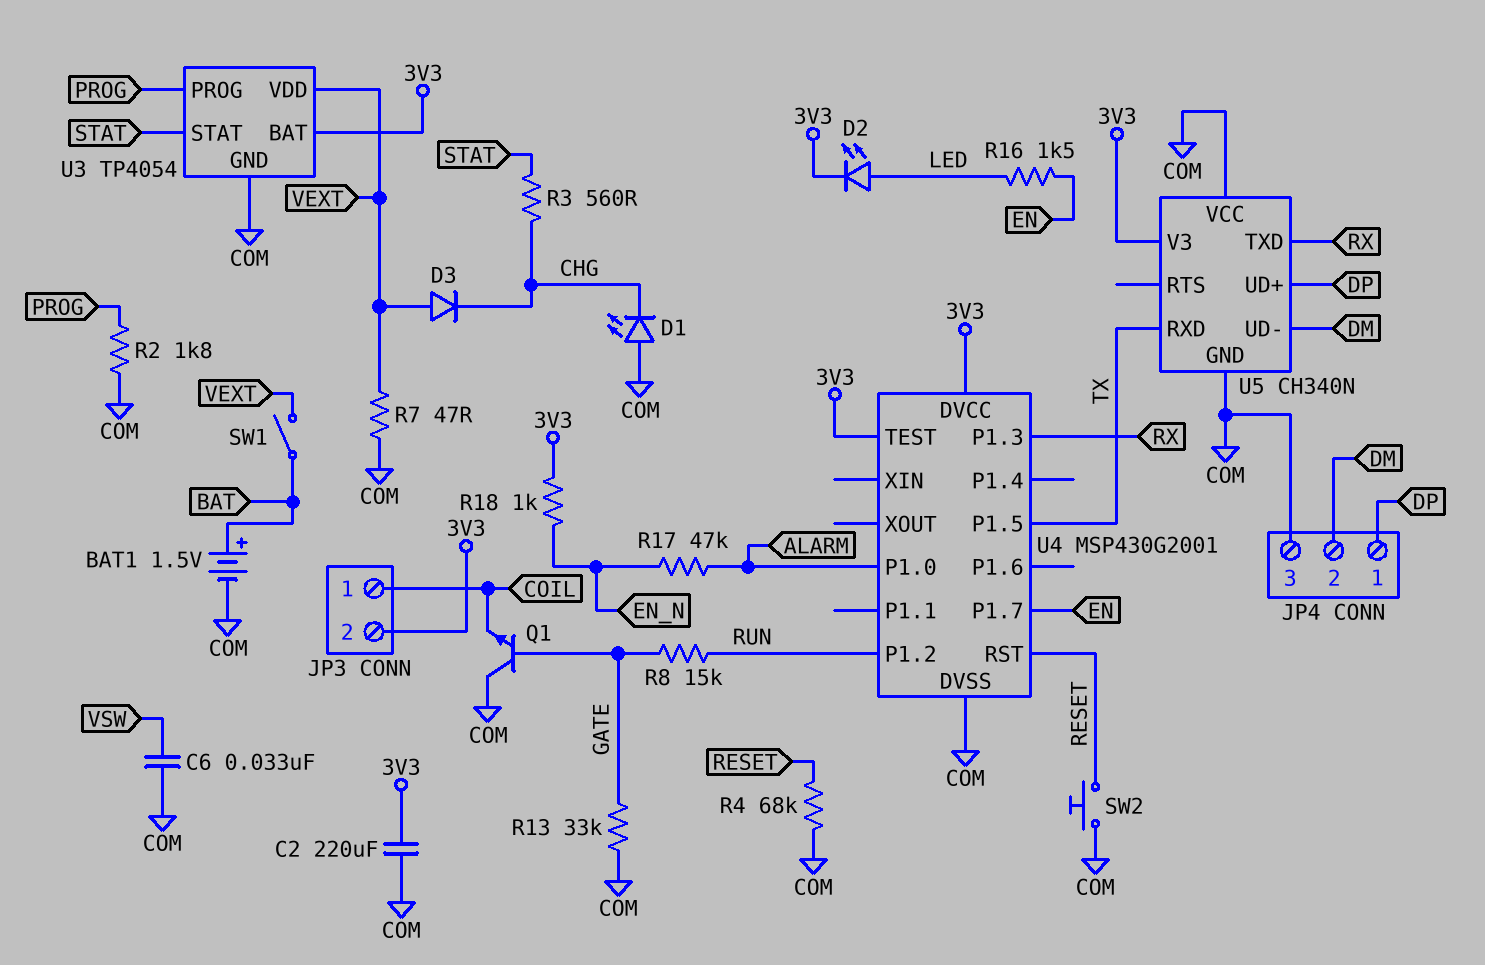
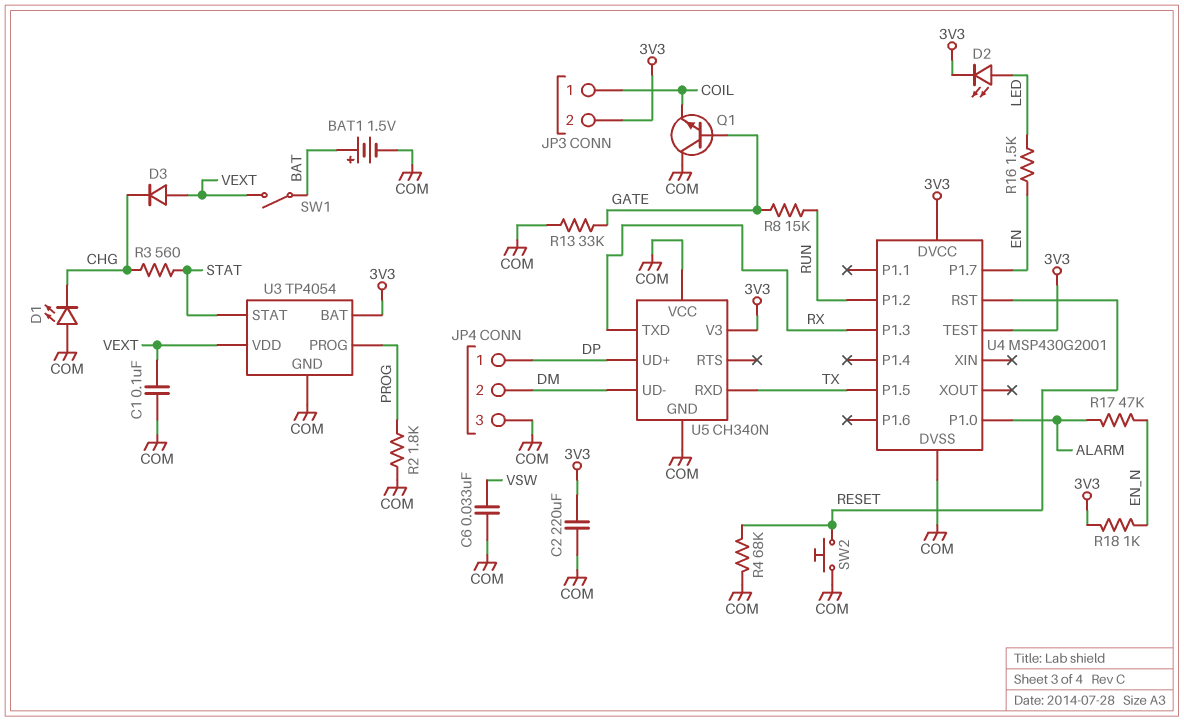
C1: none -> 100nF (COM, VEXT)
R7: 47 (COM, VEXT) -> none

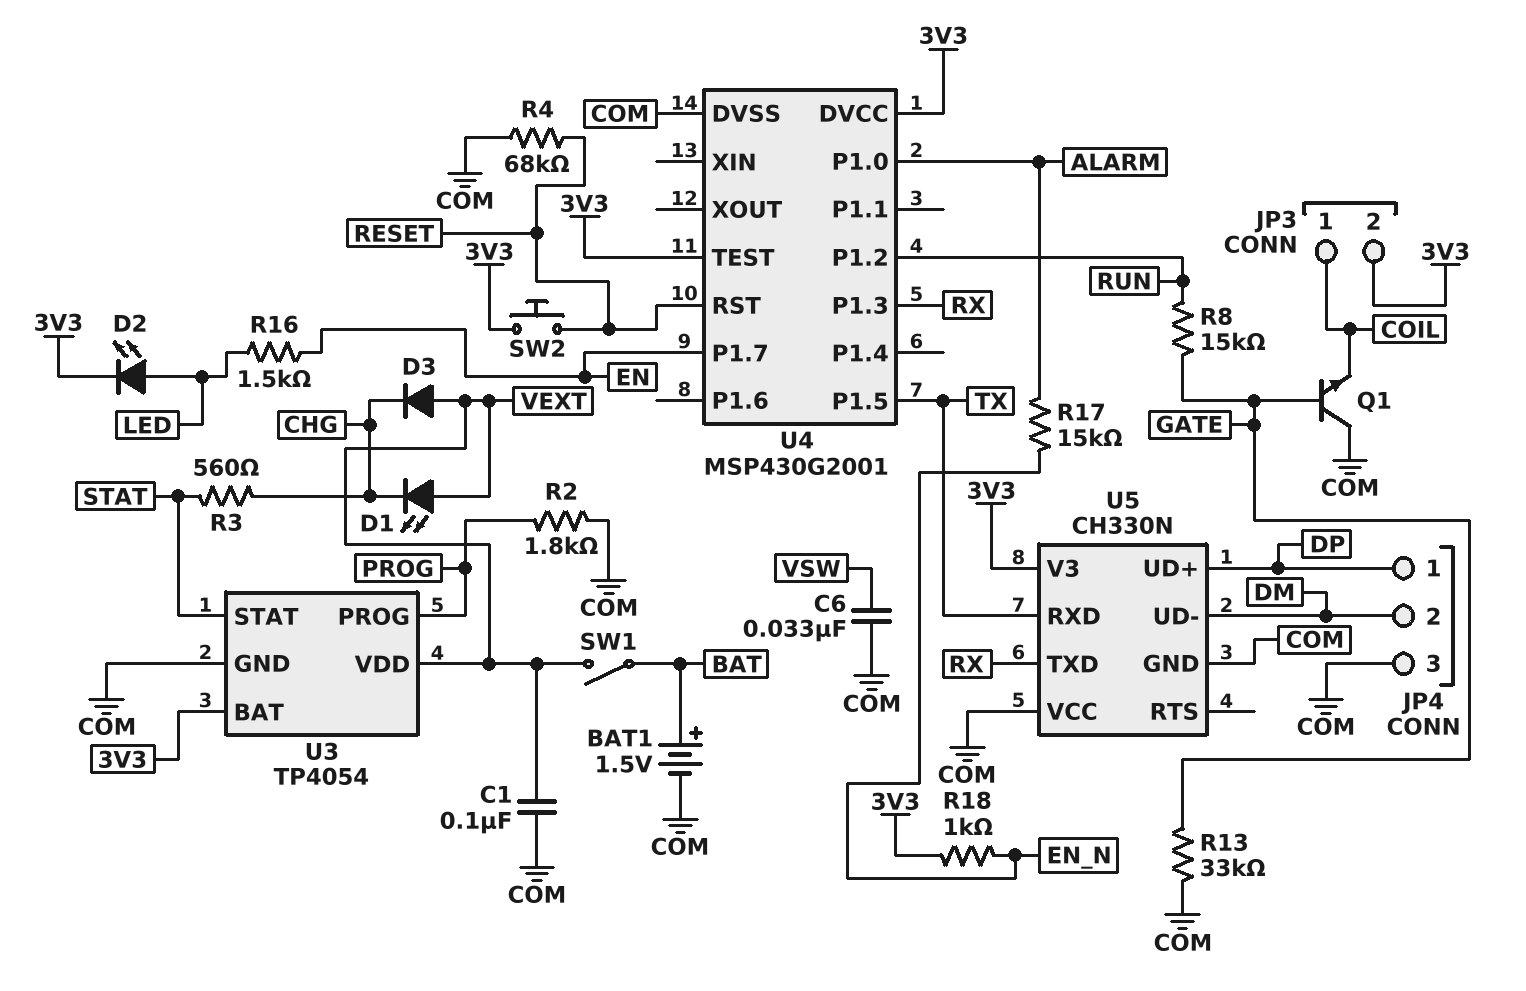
C2: 220uF (3V3, COM) -> none
D1: LED (A COM, K CHG) -> LED (A VEXT, K CHG)
R17: 47k (ALARM, EN_N) -> 15k (ALARM, EN_N)
SW2: button (COM, RESET) -> button (3V3, RESET)
U5: CH340N -> CH330N

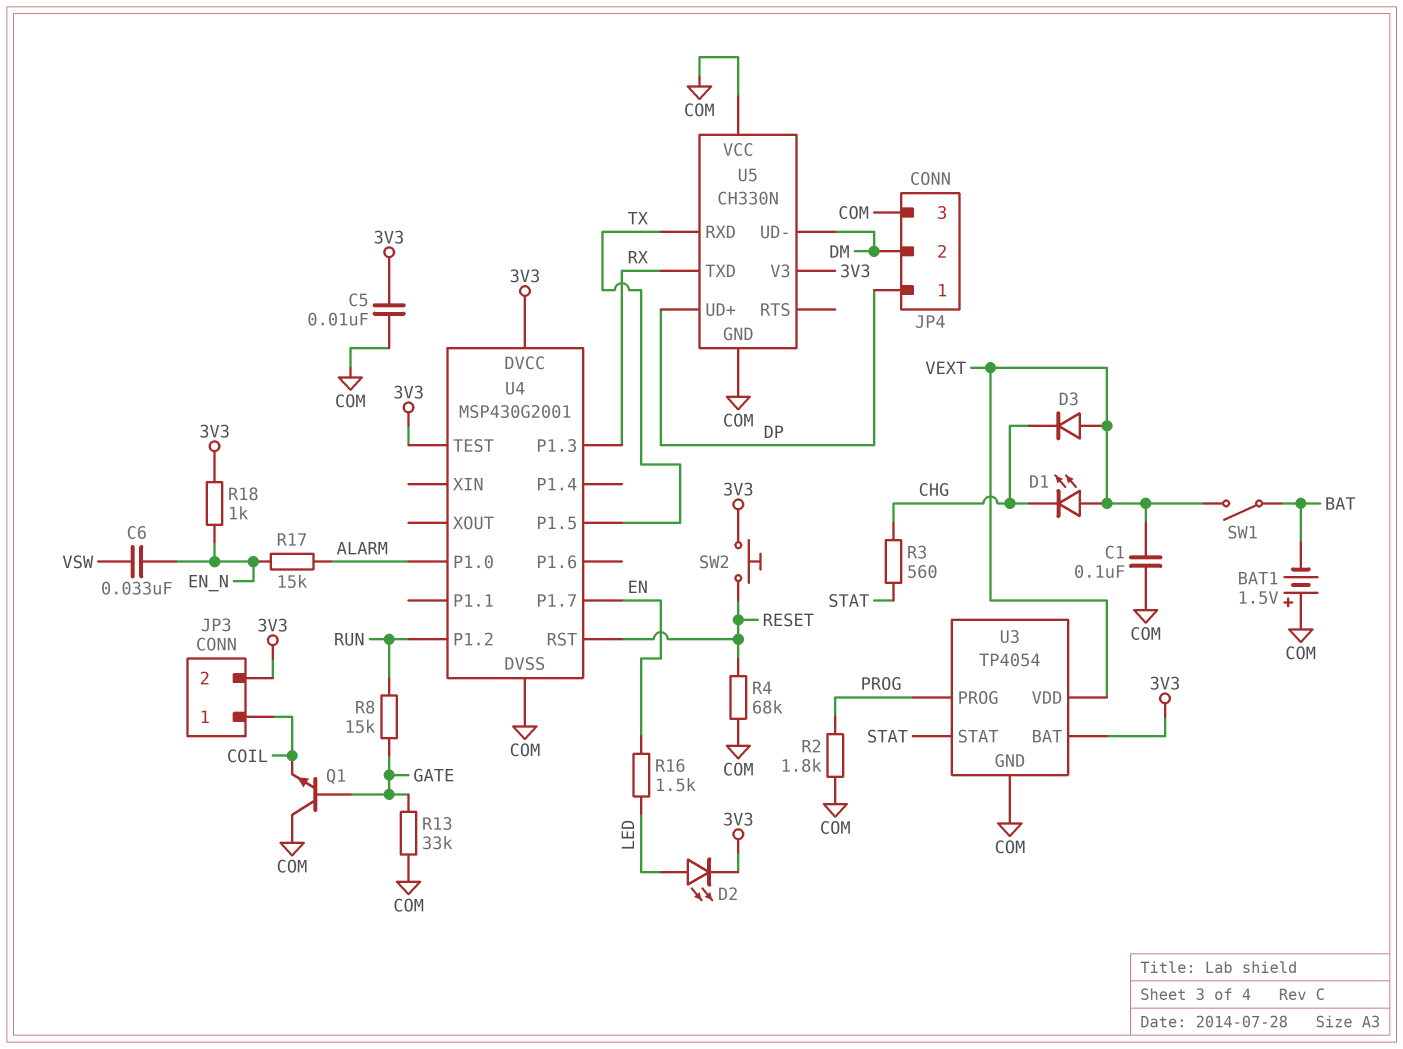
BAT1: 1.5V (plus BAT, minus COM) -> 1.5V (plus COM, minus BAT)
C5: none -> 10nF (3V3, COM)
C6: 33nF (COM, VSW) -> 33nF (EN_N, VSW)

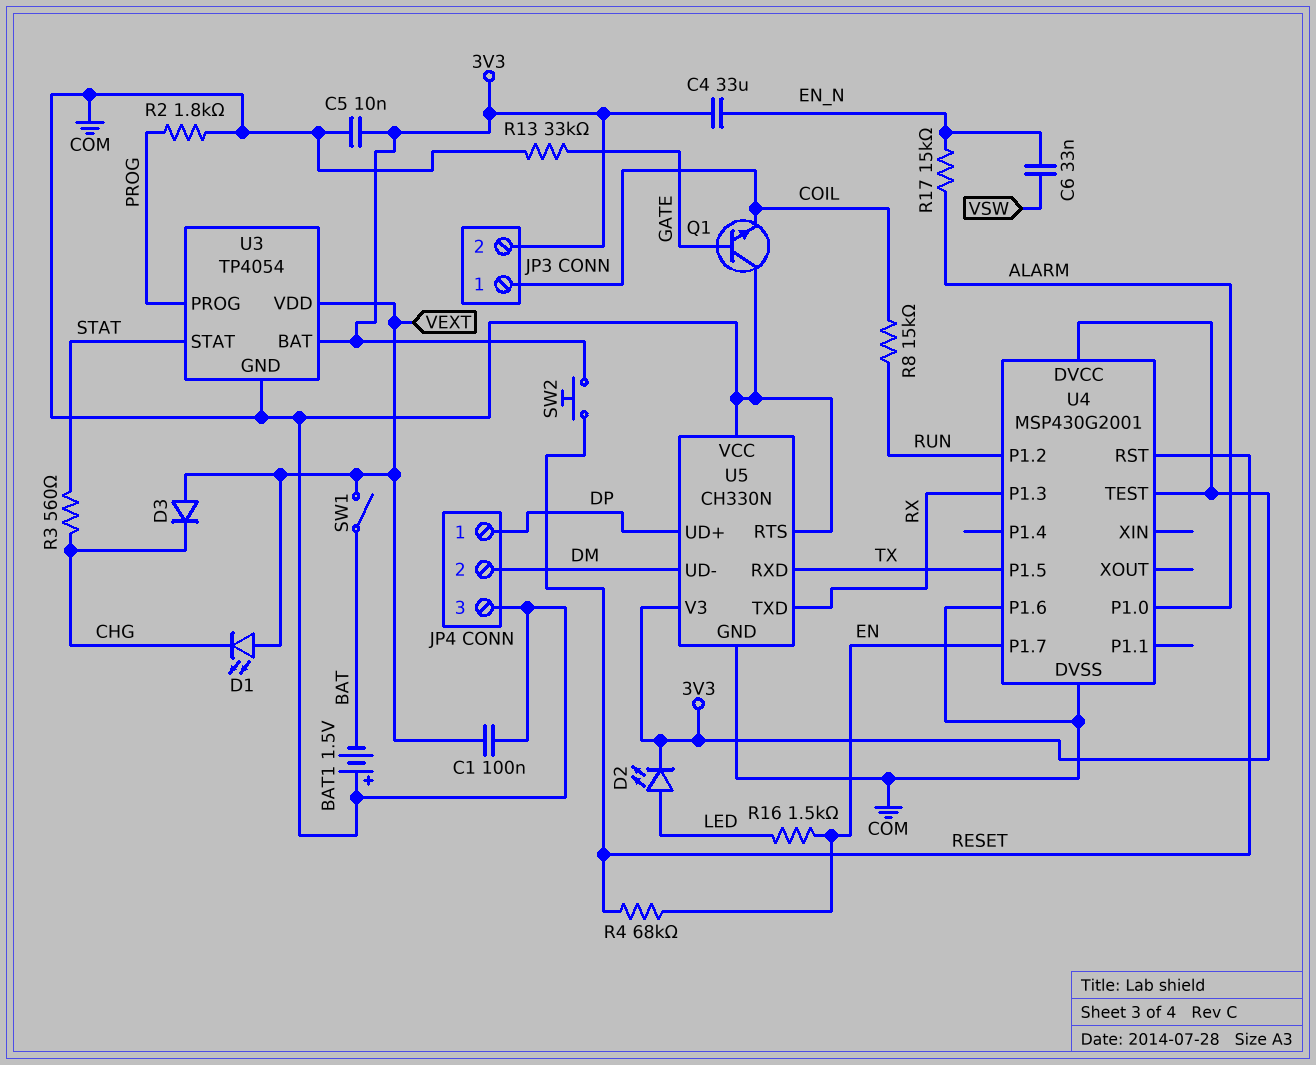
C4: none -> 33uF (3V3, EN_N)
R4: 68k (COM, RESET) -> 68k (EN, RESET)
R8: 15k (GATE, RUN) -> 15k (COIL, RUN)
R18: 1k (3V3, EN_N) -> none
U4 pin P1.6: none -> COM
U5 pin RTS: none -> COM

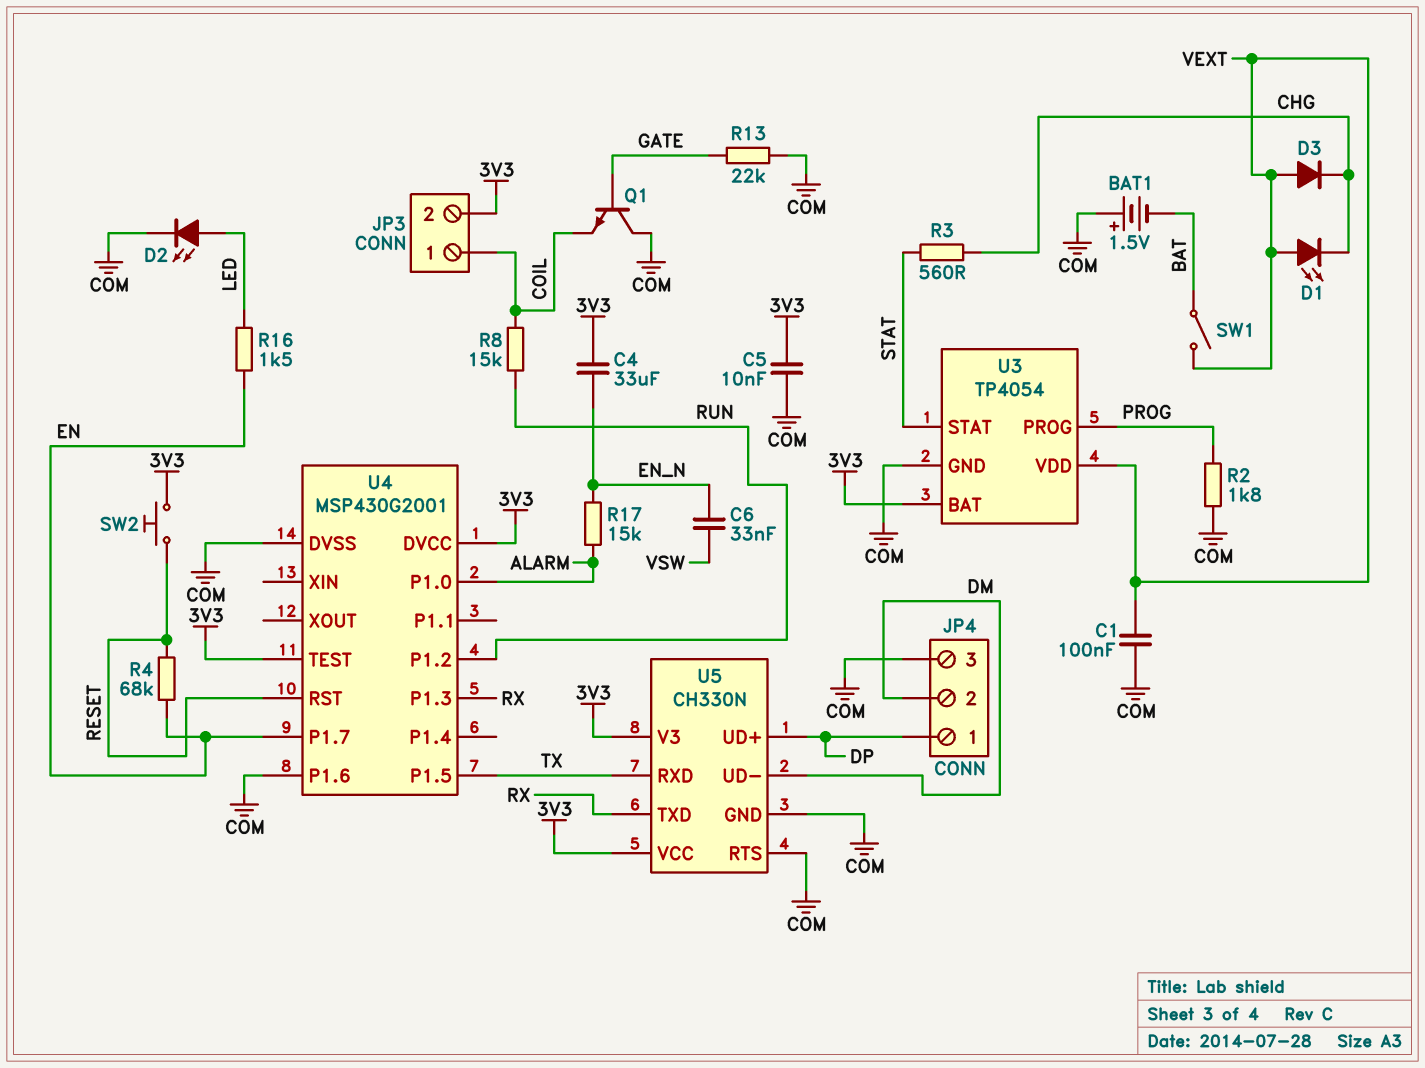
D2: LED (A LED, K 3V3) -> LED (A LED, K COM)
R13: 33k (COM, GATE) -> 22k (COM, GATE)
U5 pin VCC: COM -> 3V3

